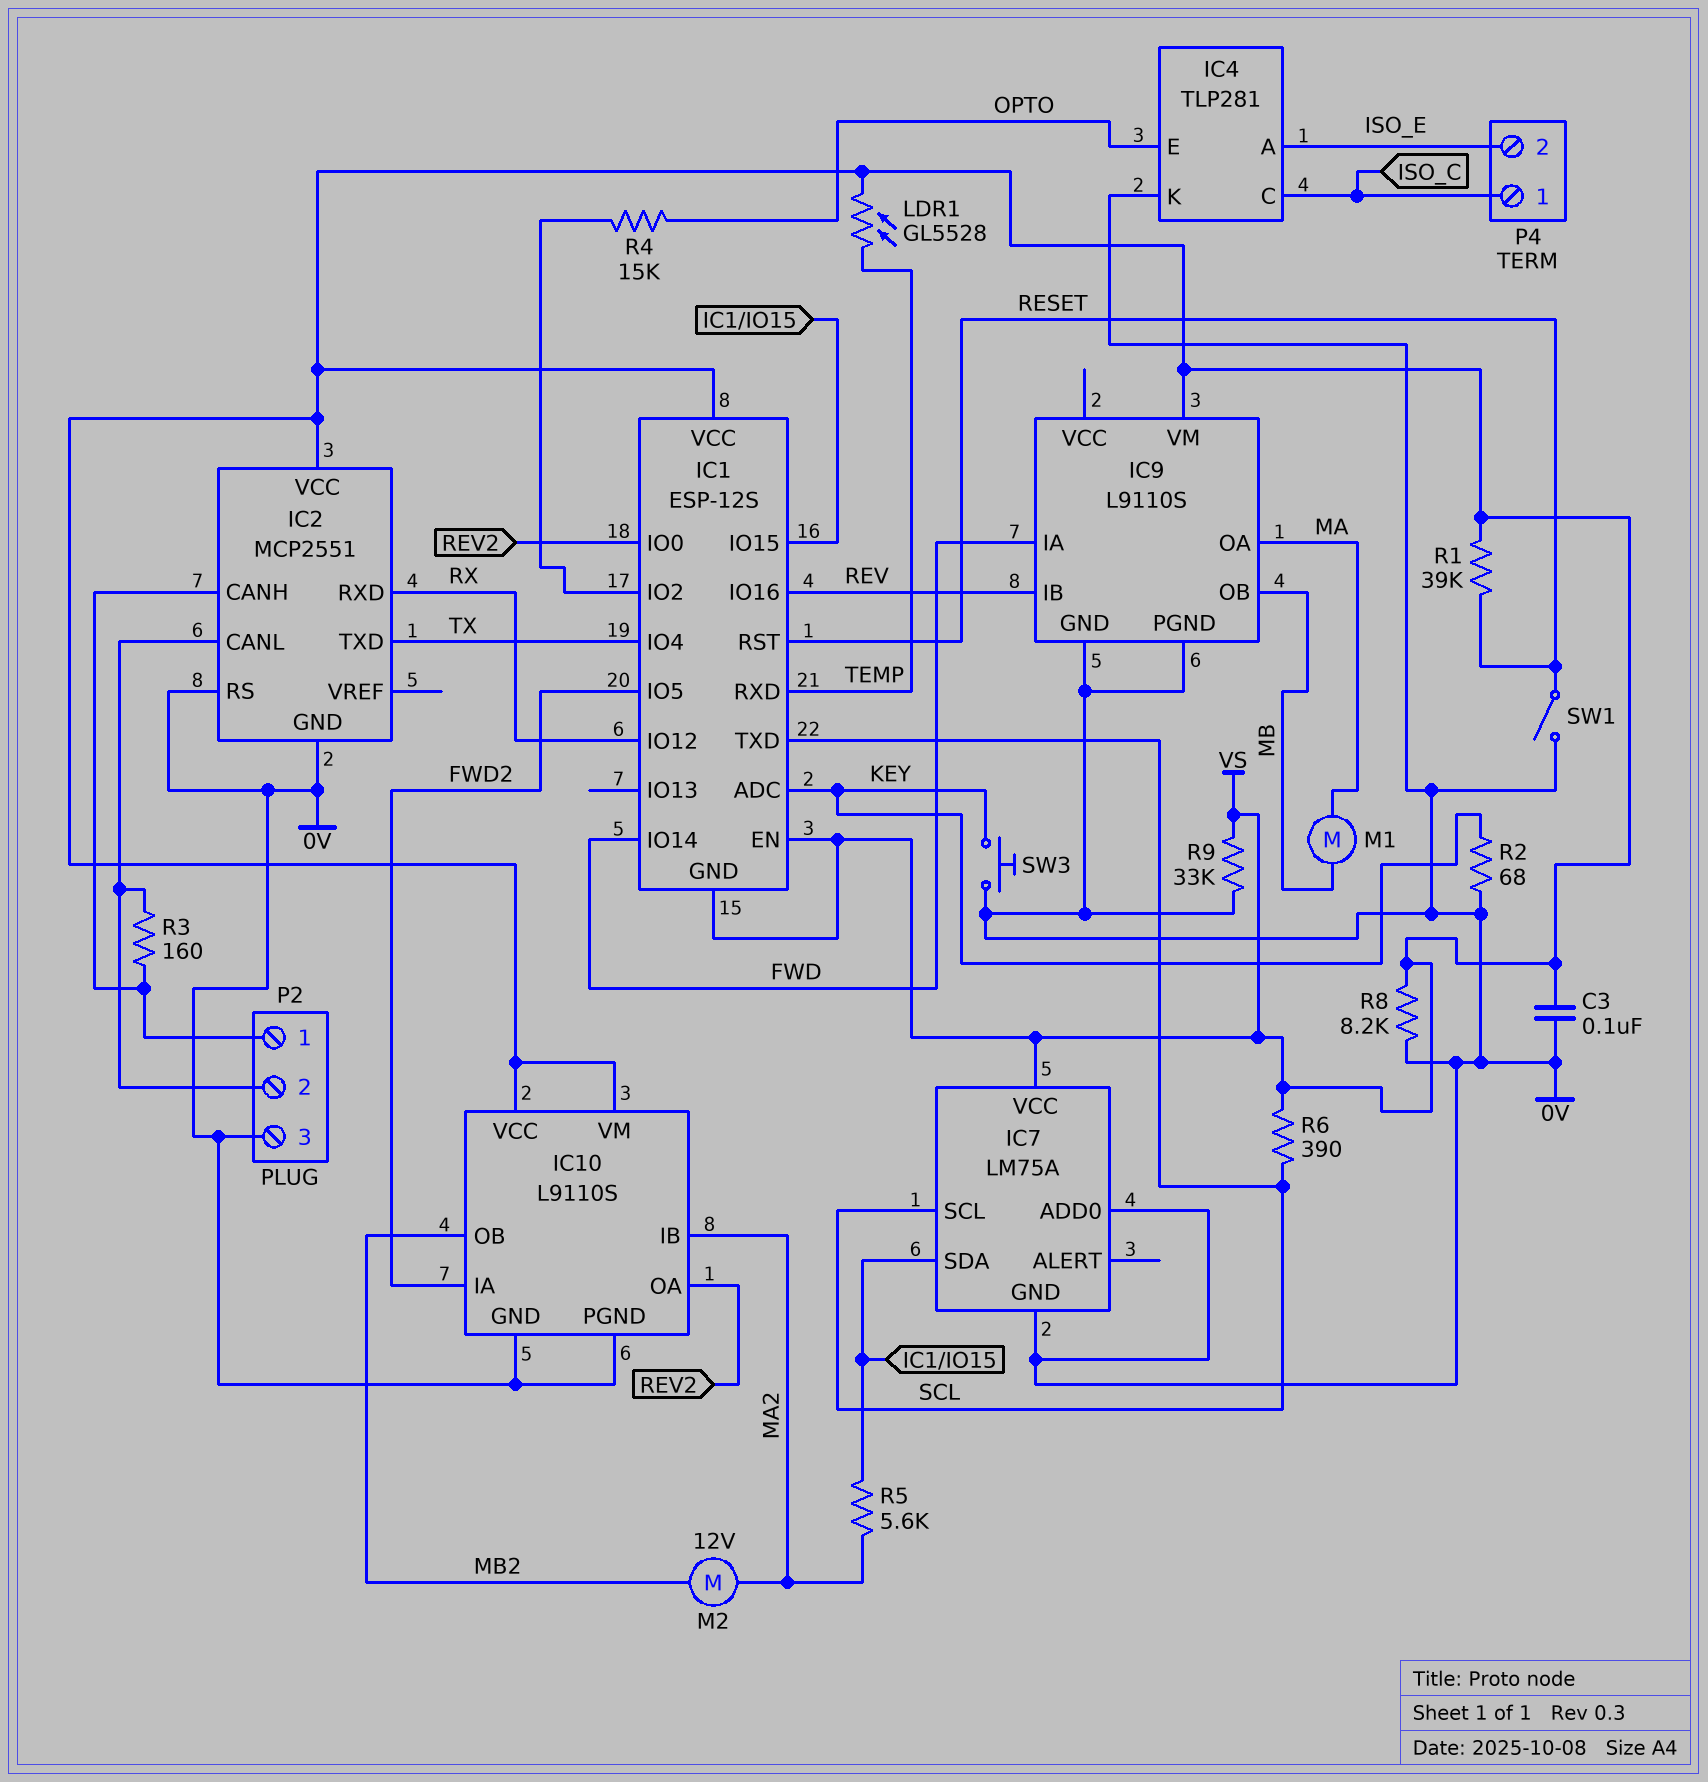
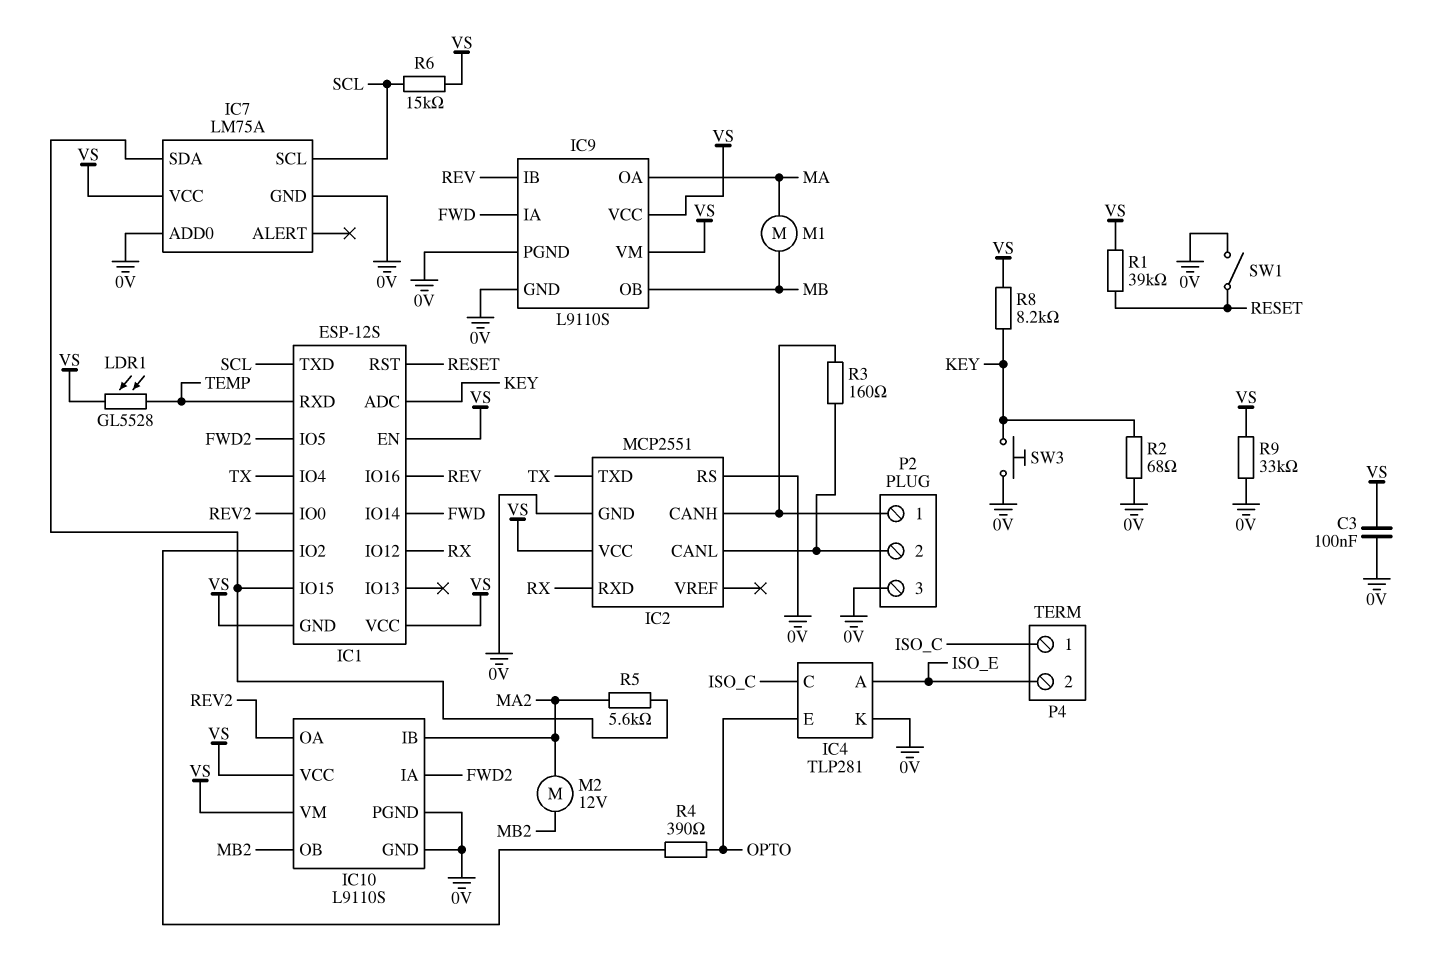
IC9 pin VCC: none -> VS
R4: 15k (IC1/IO2, OPTO) -> 390 (IC1/IO2, OPTO)
R6: 390 (SCL, VS) -> 15k (SCL, VS)
R8: 8.2k (0V, VS) -> 8.2k (KEY, VS)

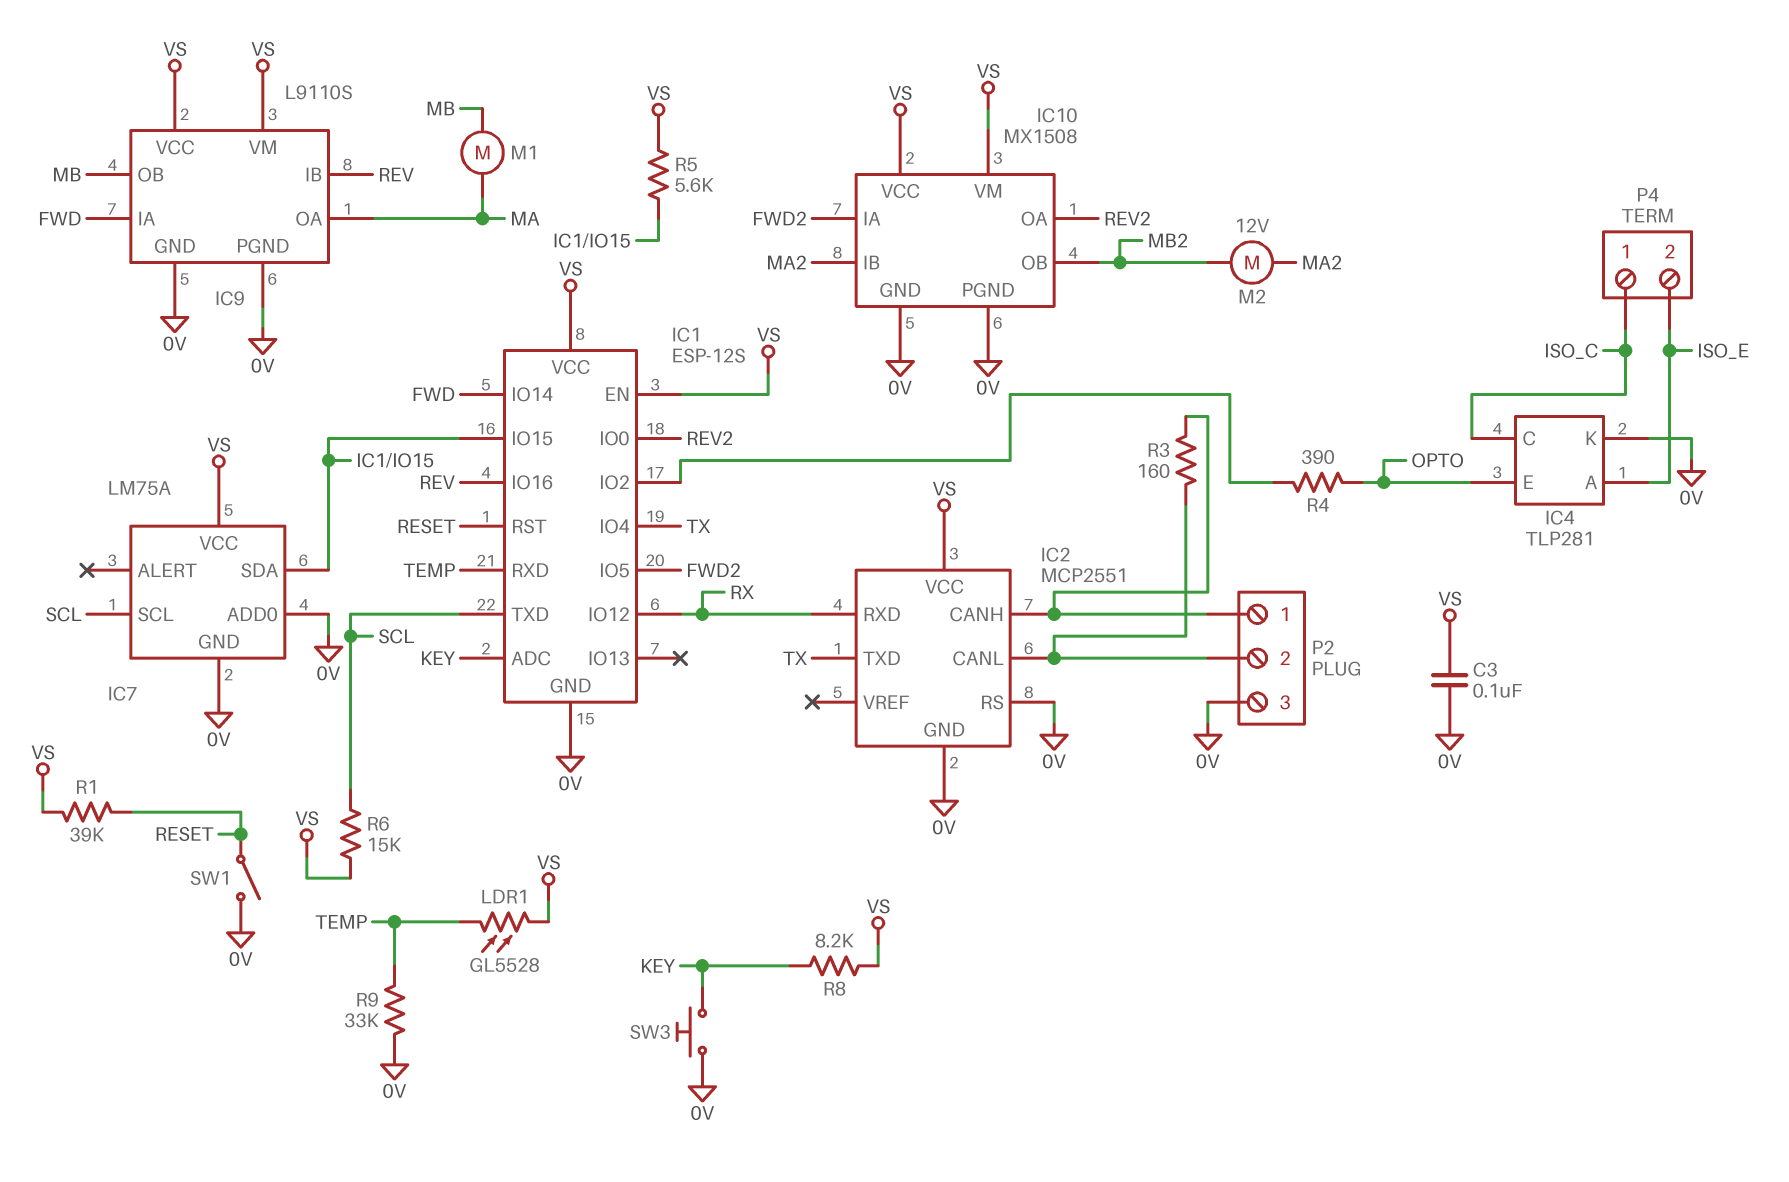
IC1 pin GND: VS -> 0V
IC10: L9110S -> MX1508
R2: 68 (0V, KEY) -> none
R5: 5.6k (IC1/IO15, MA2) -> 5.6k (IC1/IO15, VS)
R9: 33k (0V, VS) -> 33k (0V, TEMP)

